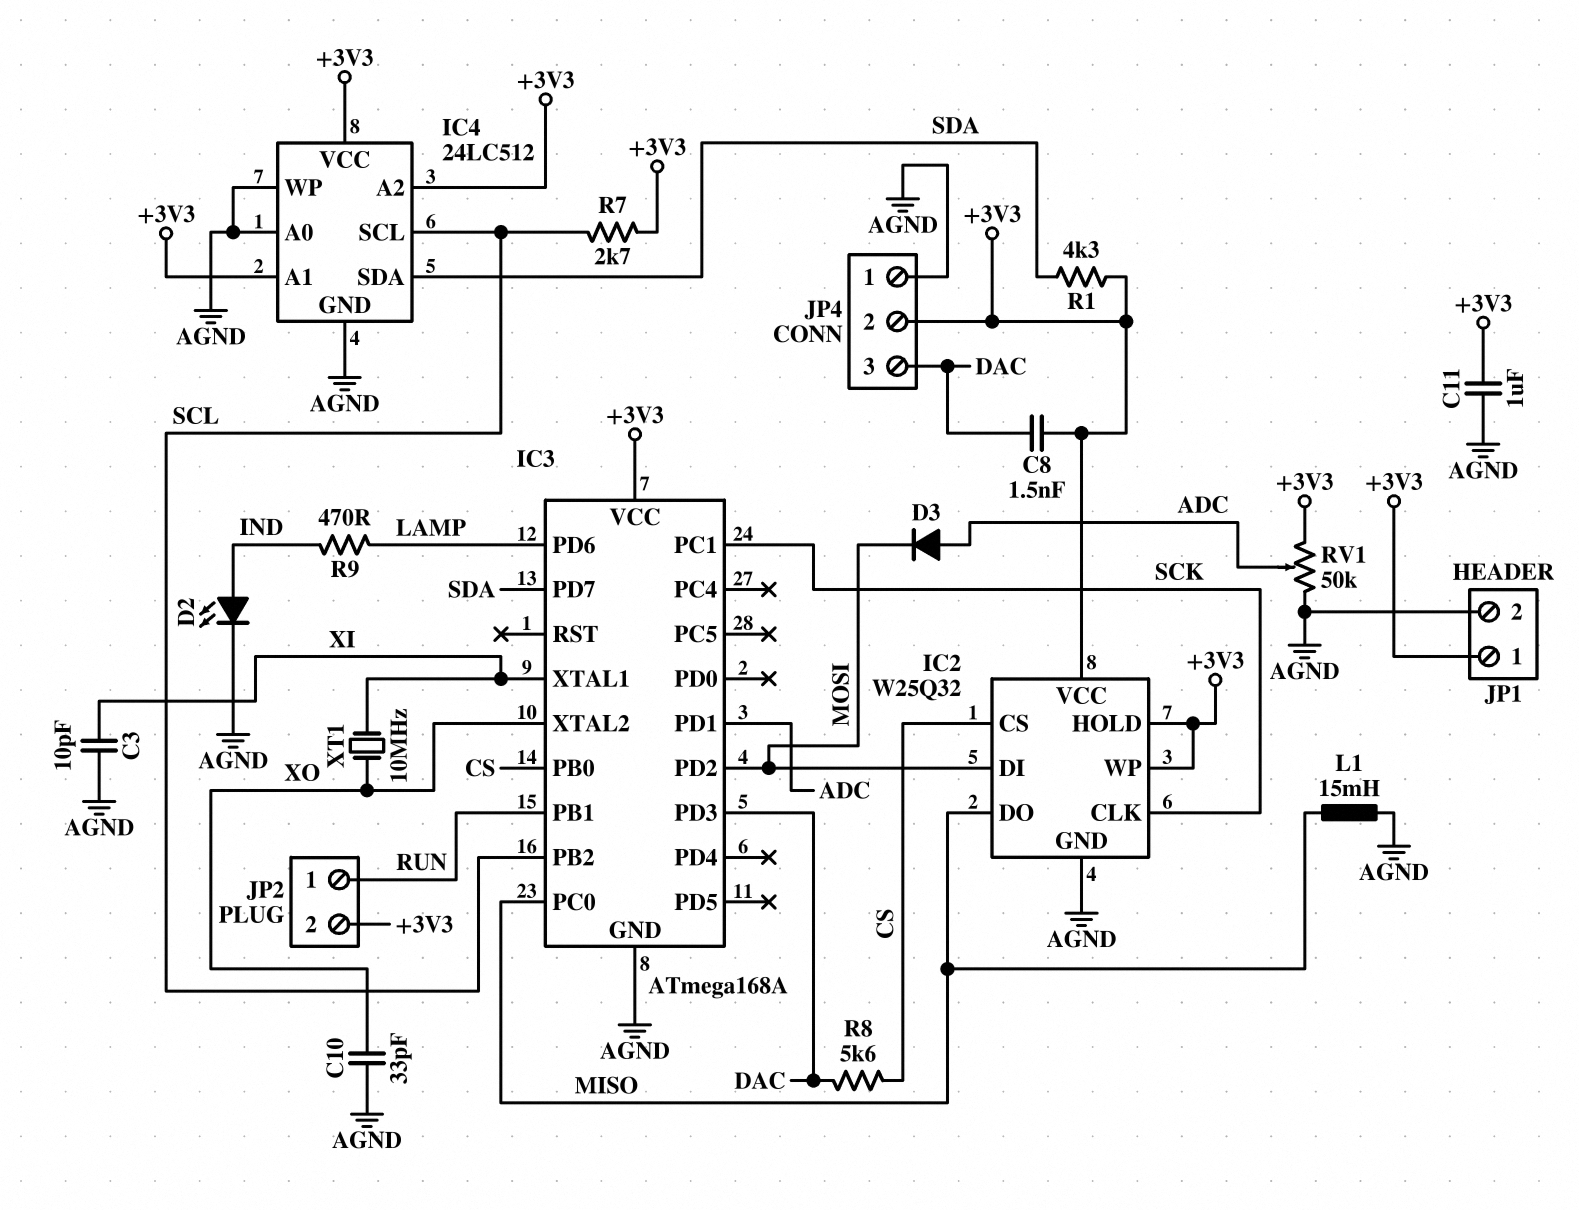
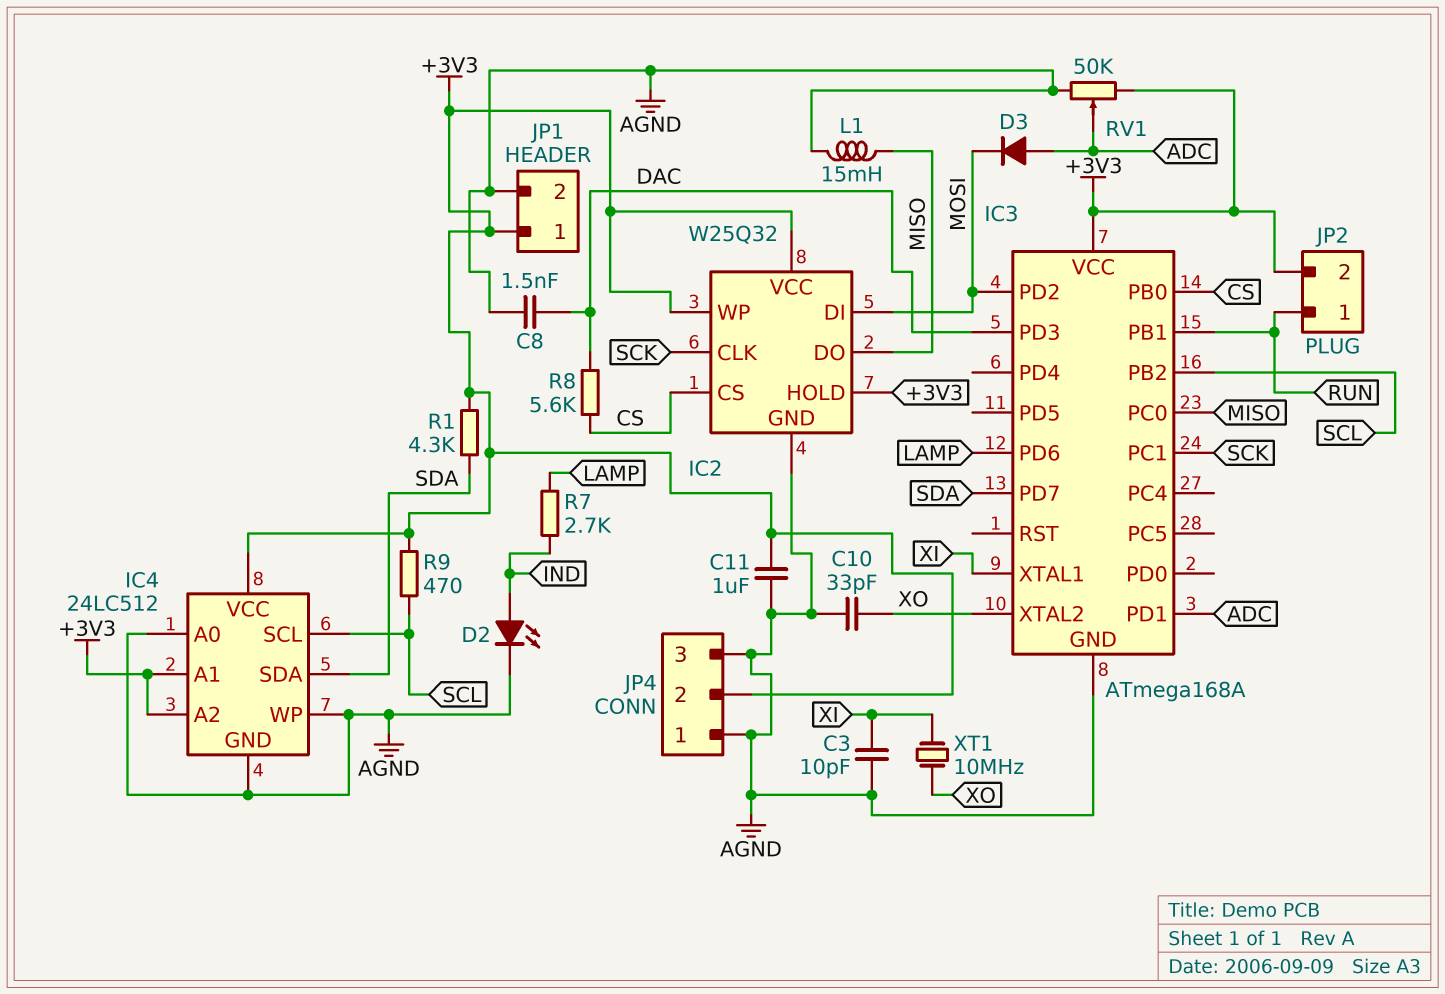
C8: 1.5nF (+3V3, DAC) -> 1.5nF (AGND, DAC)
JP4 pin 3: DAC -> AGND
R7: 2.7k (+3V3, SCL) -> 2.7k (IND, LAMP)
R9: 470 (IND, LAMP) -> 470 (+3V3, SCL)

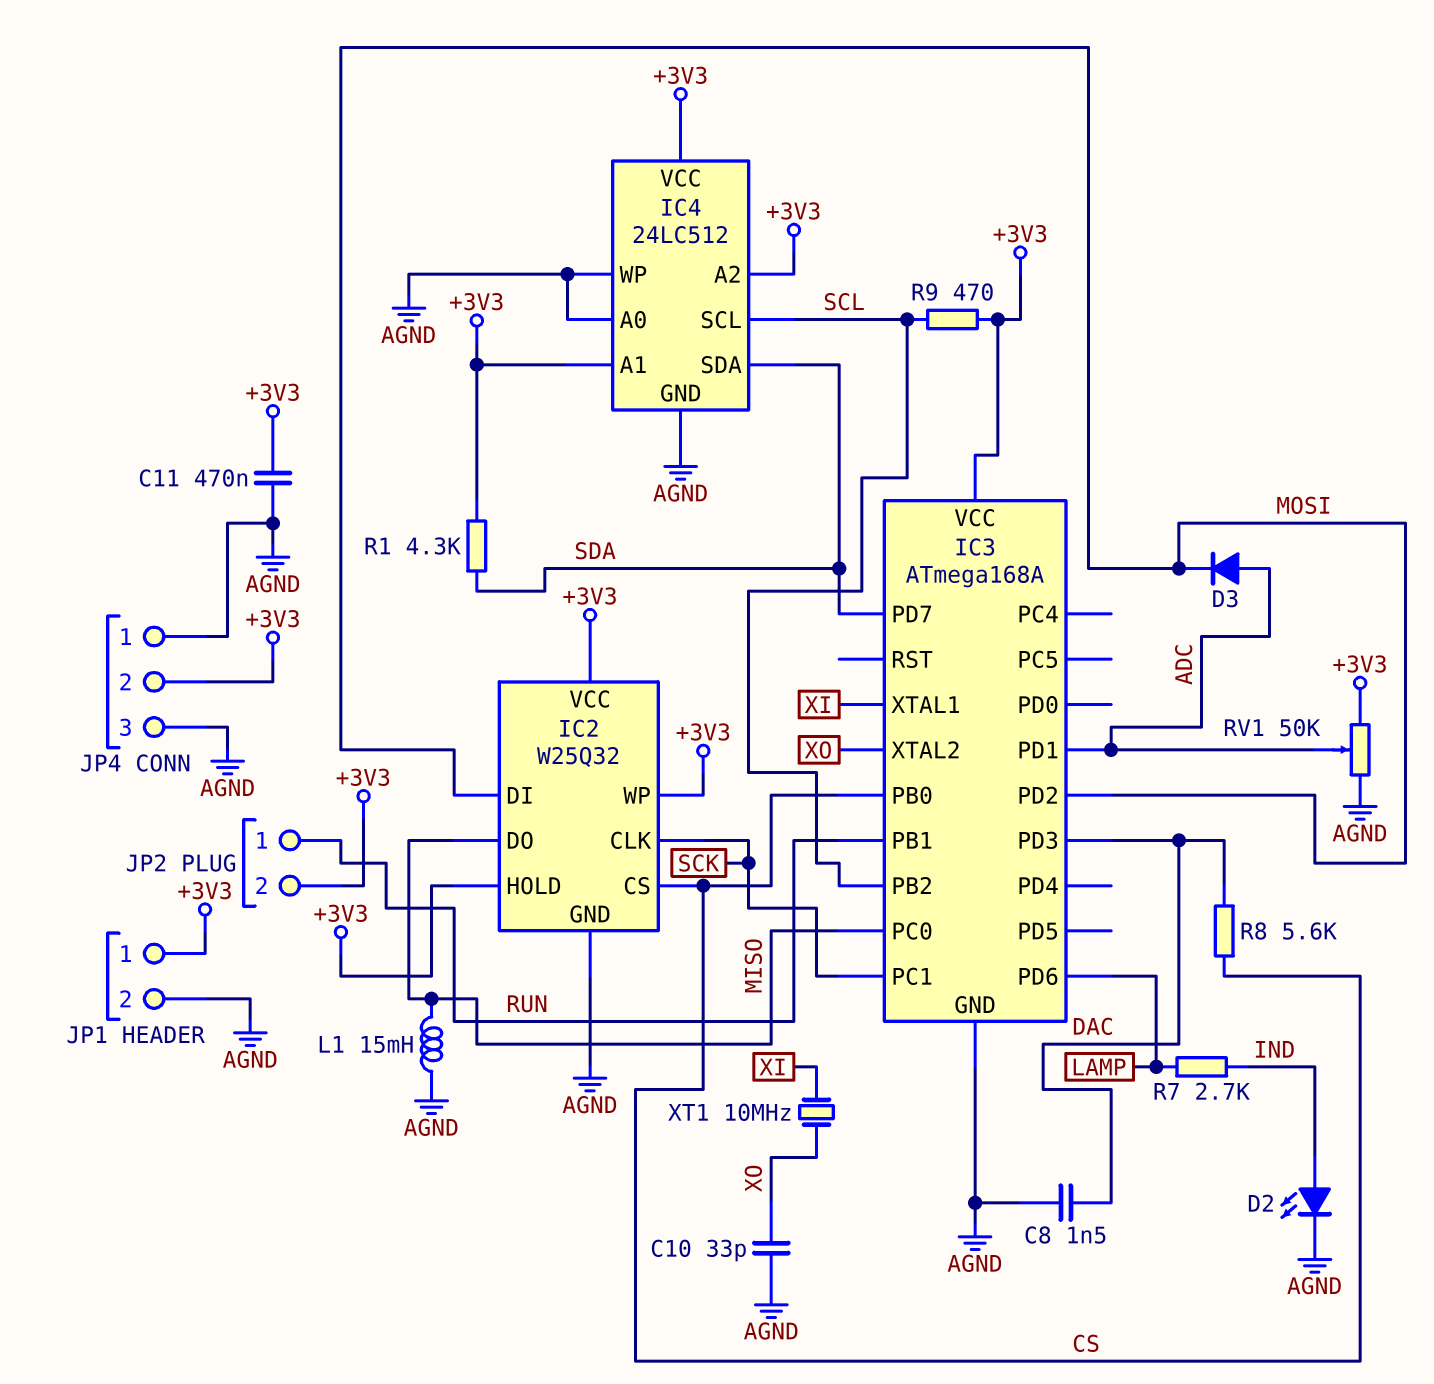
C3: 10pF (AGND, XI) -> none
C11: 1uF (+3V3, AGND) -> 470nF (+3V3, AGND)

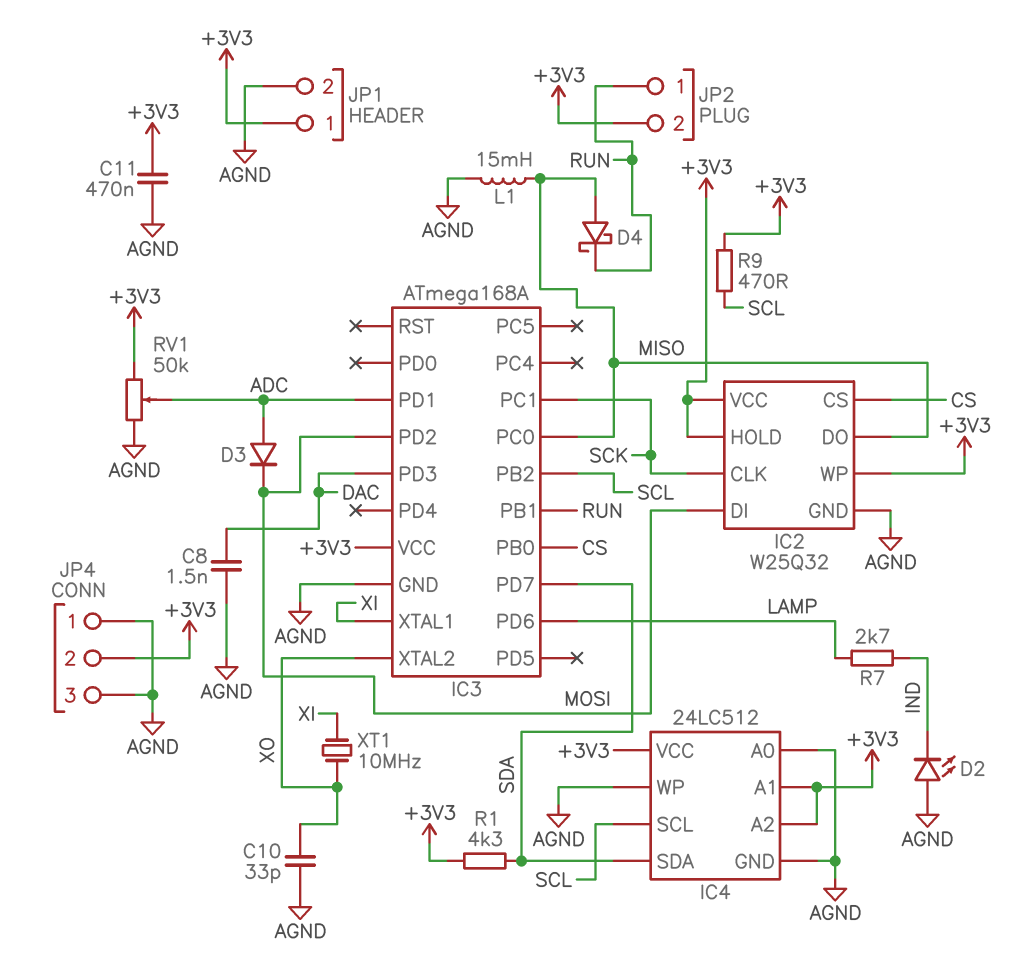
D2: LED (A IND, K AGND) -> LED (A AGND, K IND)
D4: none -> schottky (A MISO, K RUN)
R8: 5.6k (CS, DAC) -> none

